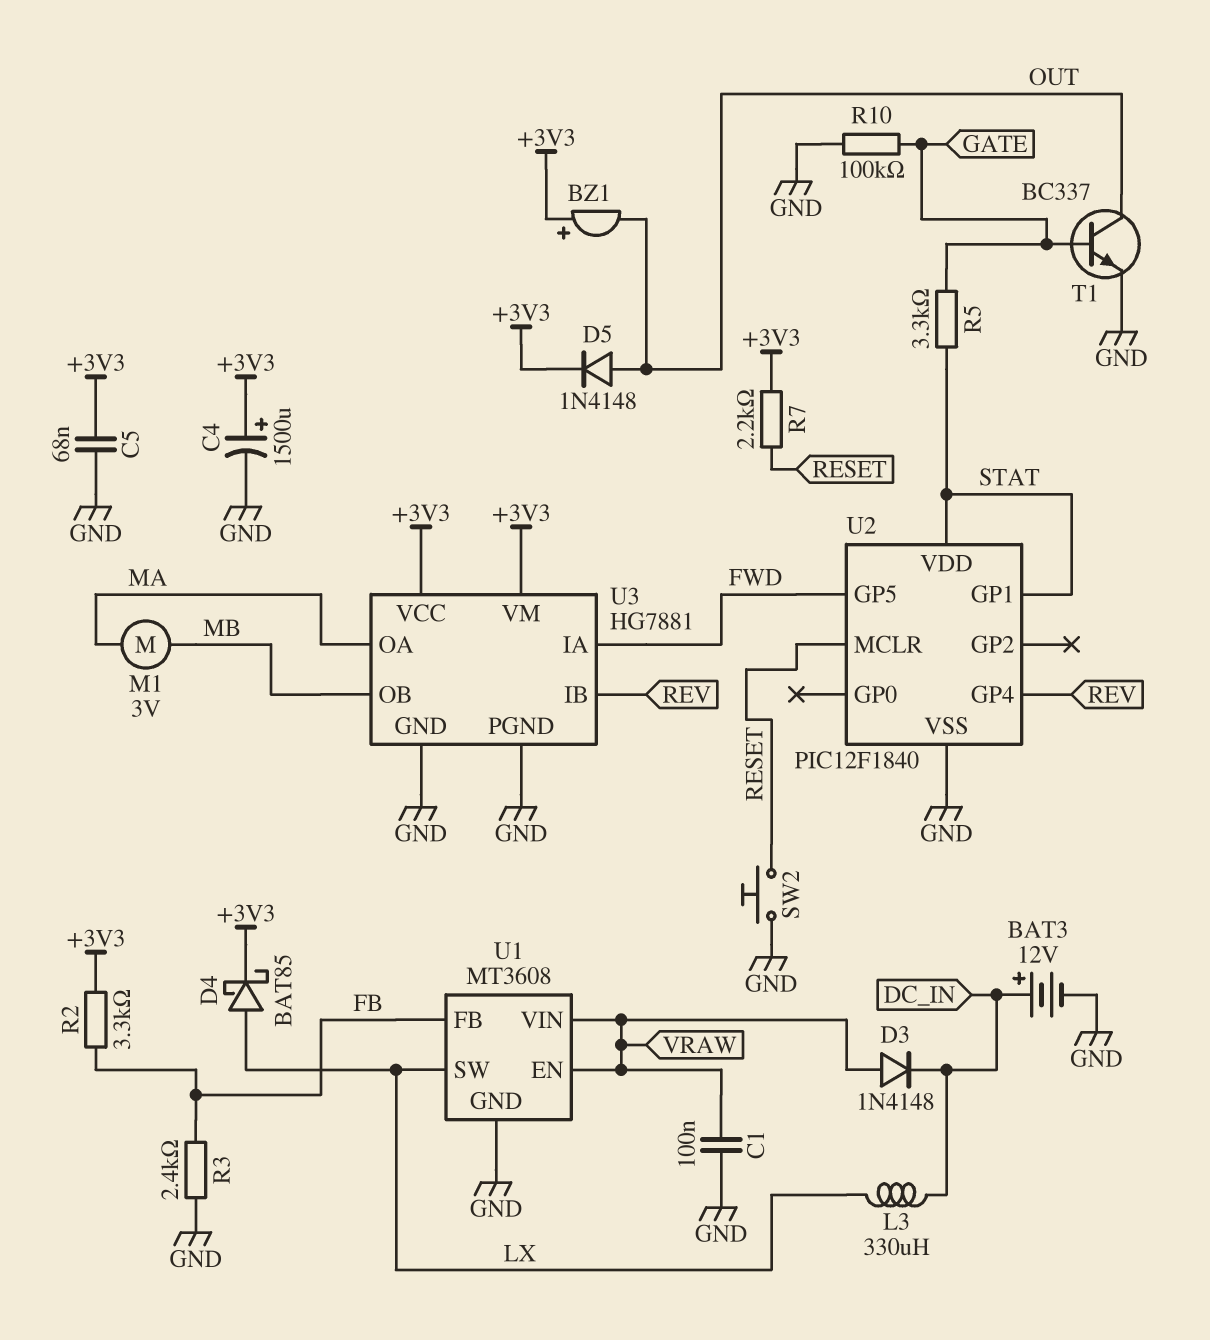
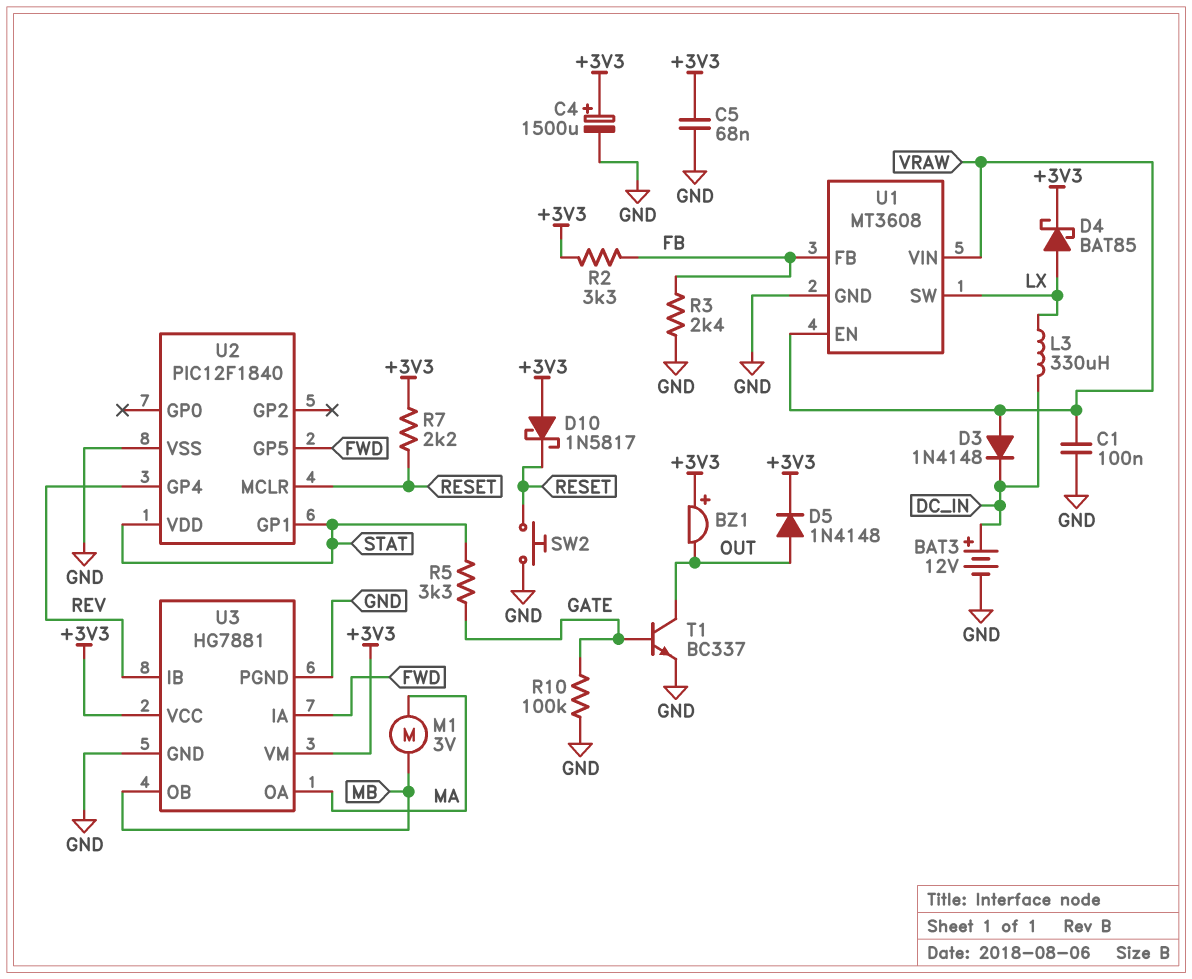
D10: none -> schottky 1N5817 (A +3V3, K RESET)

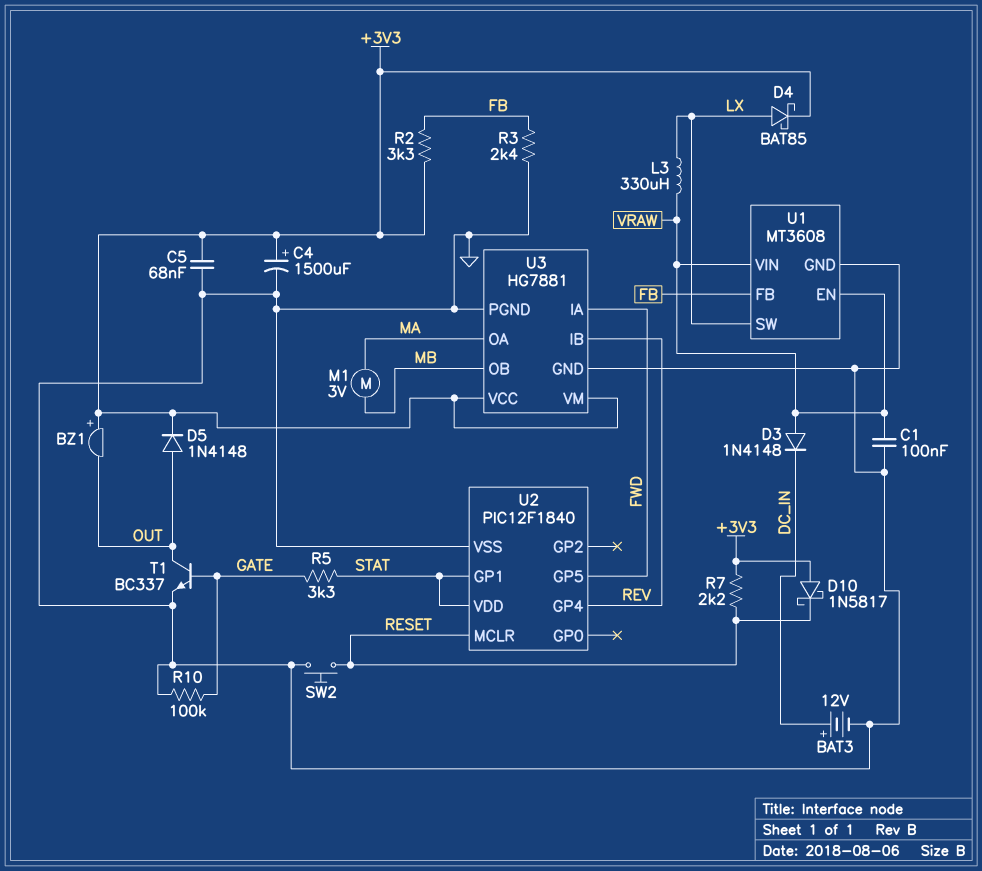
L3: 330uH (DC_IN, LX) -> 330uH (LX, VRAW)

